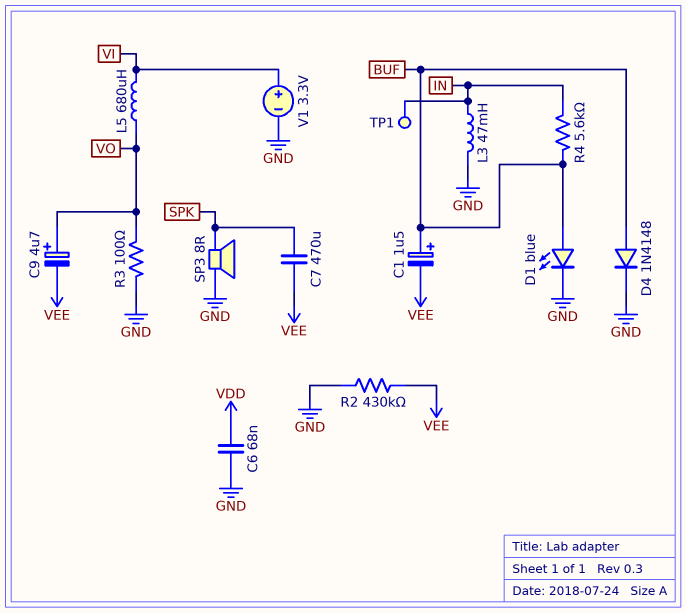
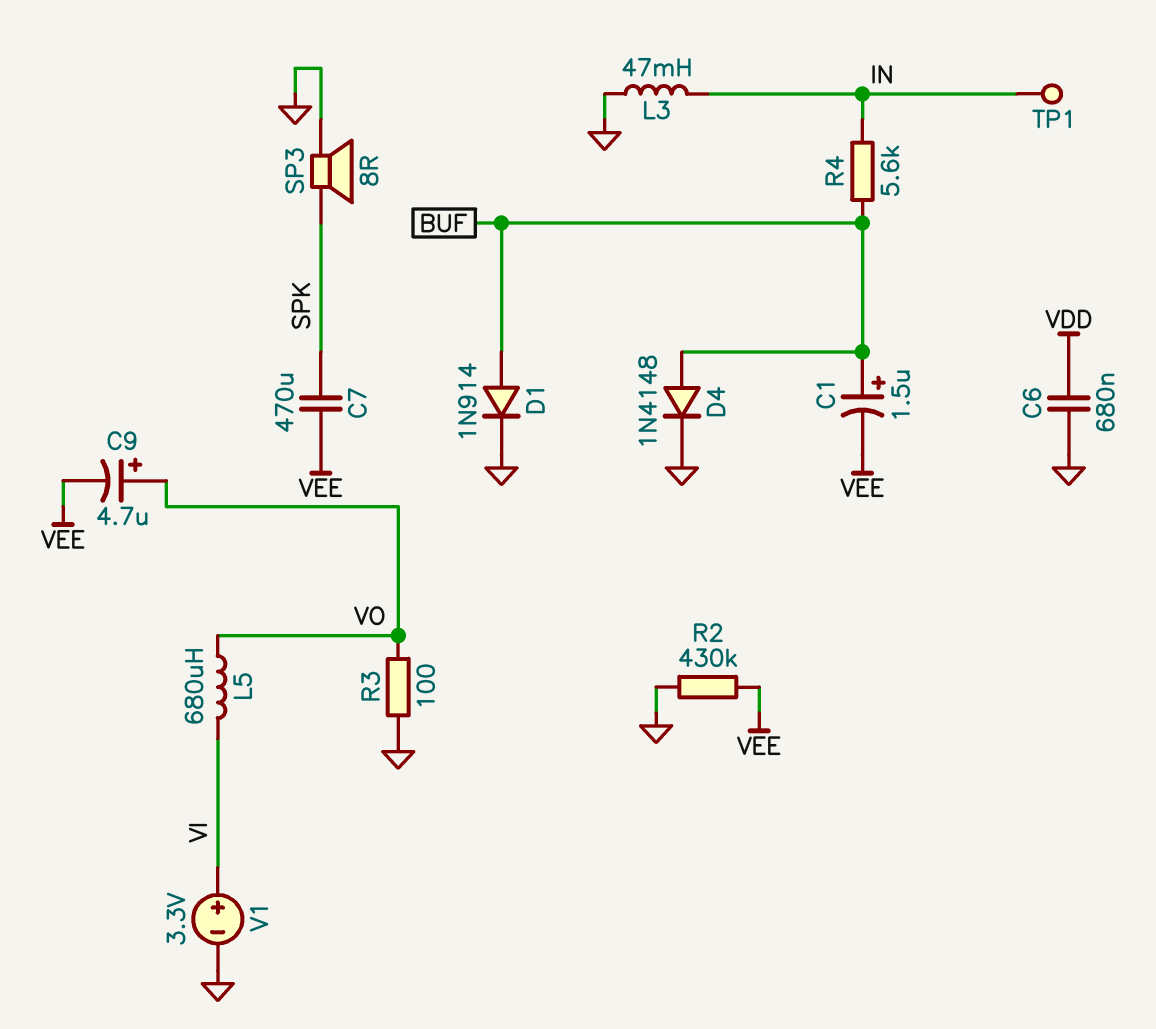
C6: 68nF (GND, VDD) -> 680nF (GND, VDD)
D1: LED blue (A BUF, K GND) -> diode 1N914 (A BUF, K GND)

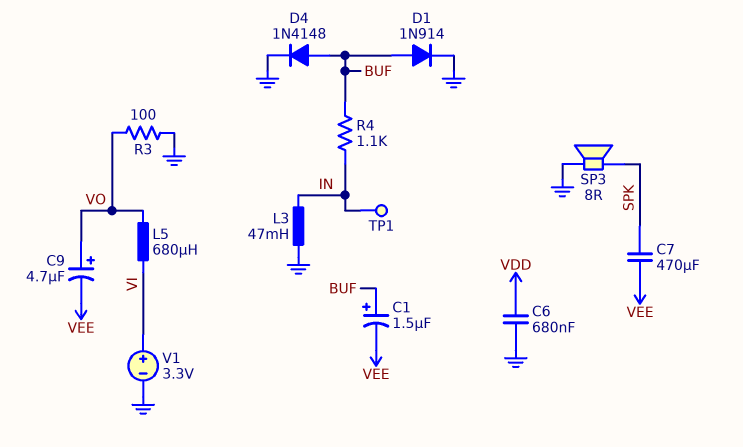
R2: 430k (GND, VEE) -> none
R4: 5.6k (BUF, IN) -> 1.1k (BUF, IN)

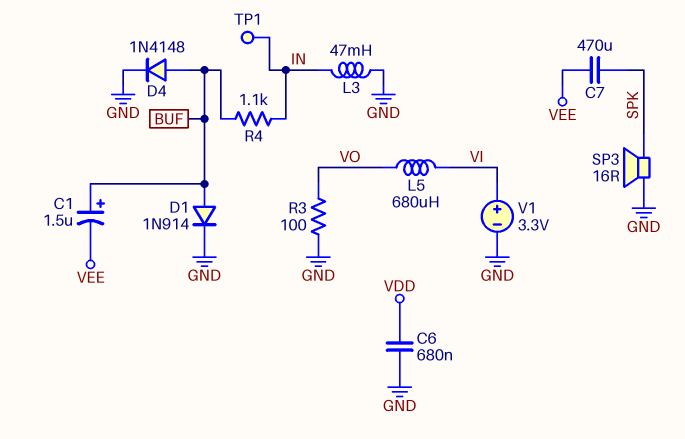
C9: 4.7uF (plus VO, minus VEE) -> none
SP3: speaker 8R (GND, SPK) -> speaker 16R (GND, SPK)

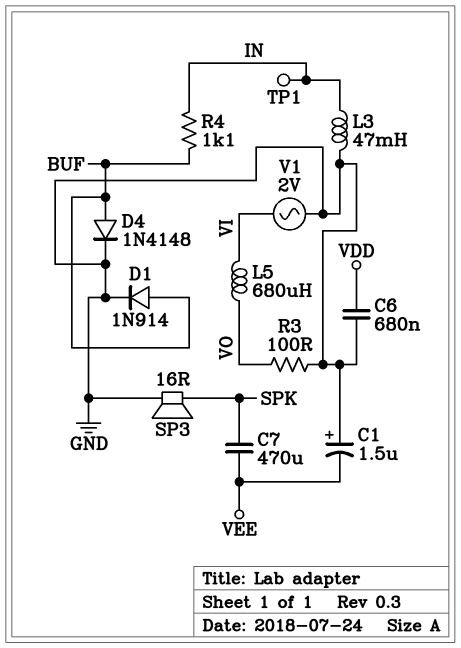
C1: 1.5uF (plus BUF, minus VEE) -> 1.5uF (plus GND, minus VEE)
V1: 3.3V (plus VI, minus GND) -> AC 2V (GND, VI)

